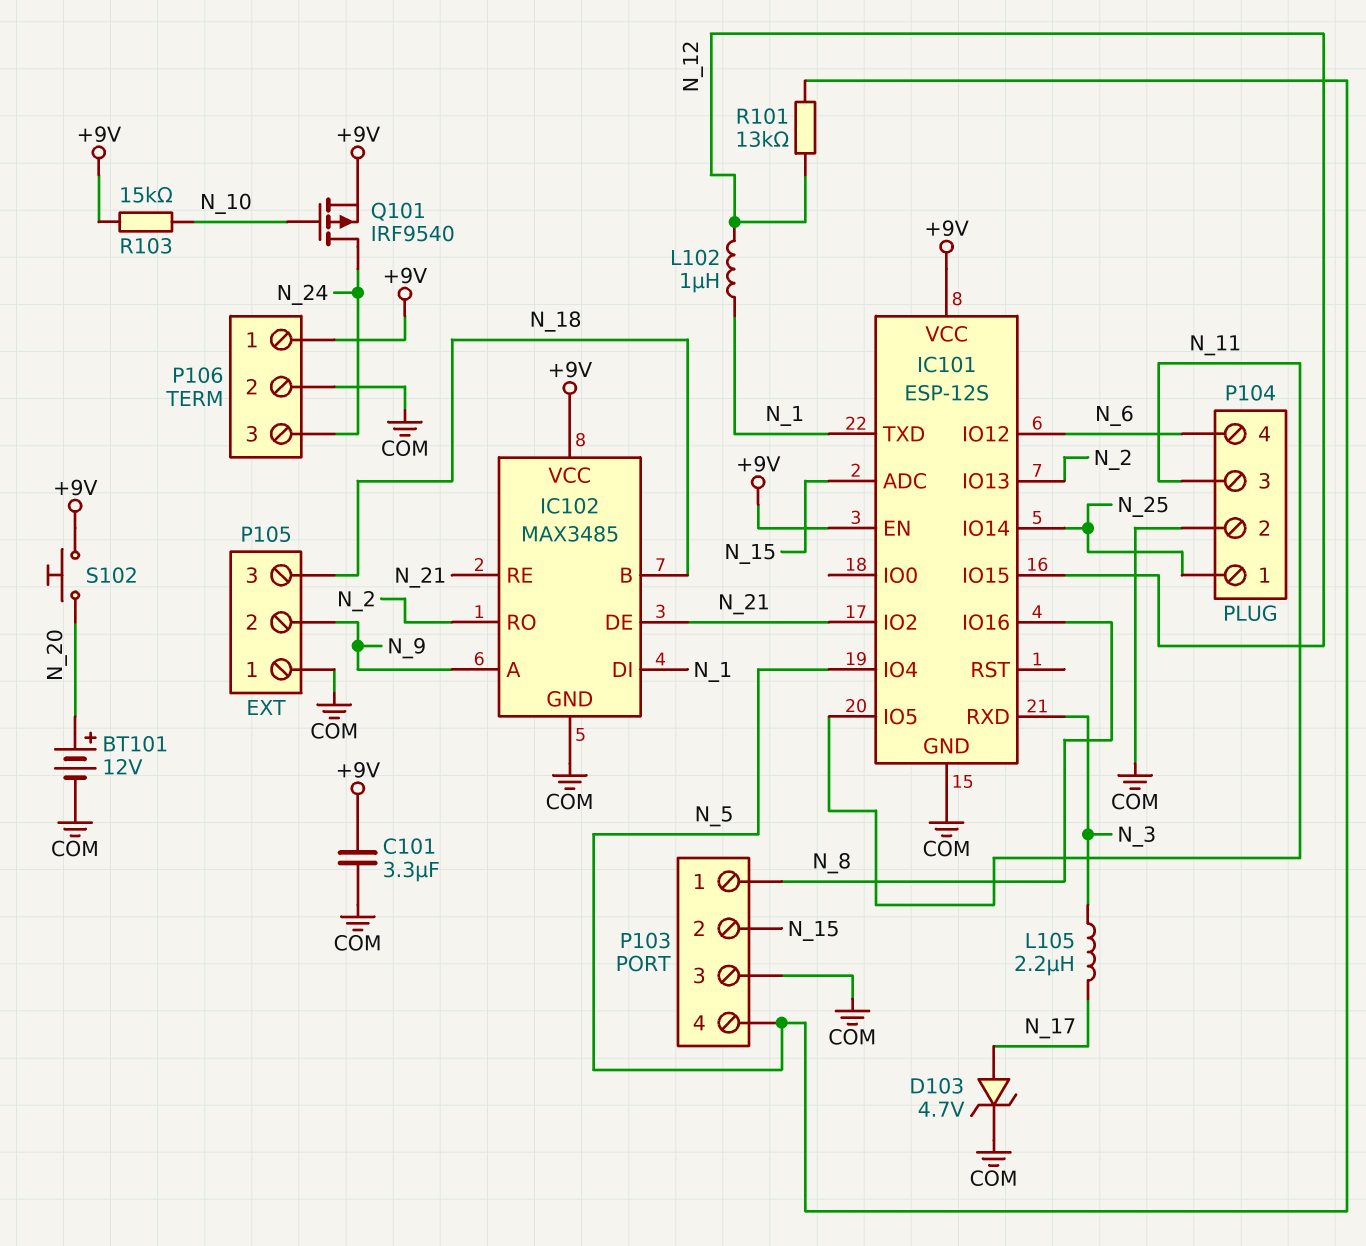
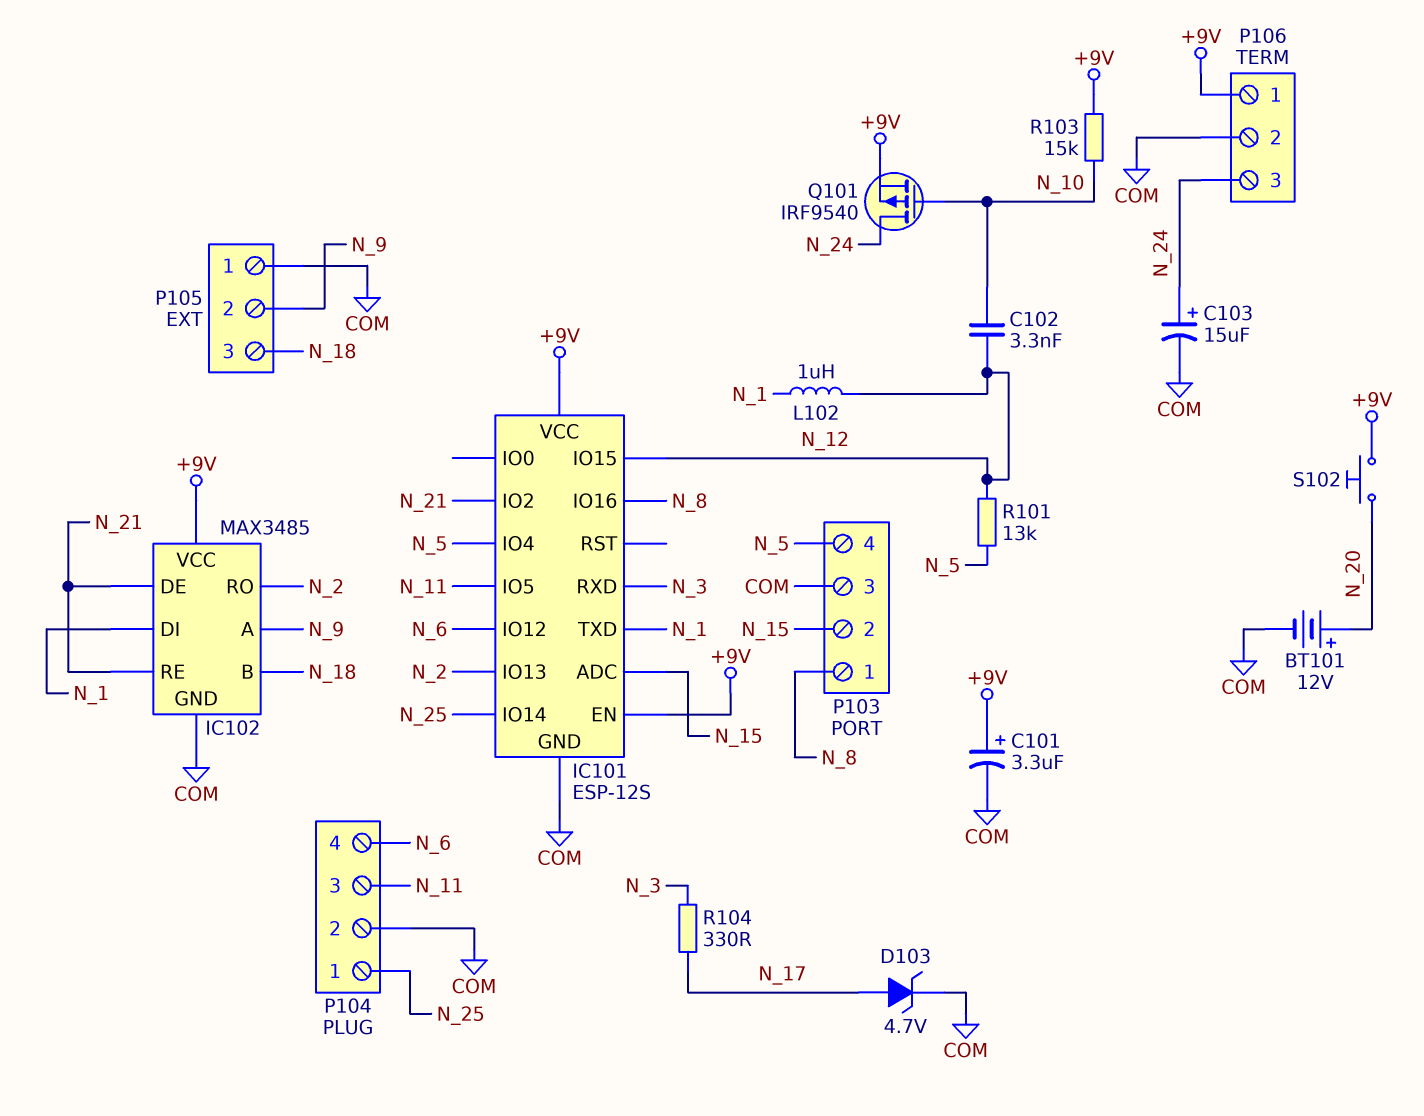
C101: 3.3uF (+9V, COM) -> 3.3uF (plus +9V, minus COM)
C102: none -> 3.3nF (N_10, N_12)
C103: none -> 15uF (plus N_24, minus COM)
L105: 2.2uH (N_3, N_17) -> none
R104: none -> 330 (N_3, N_17)

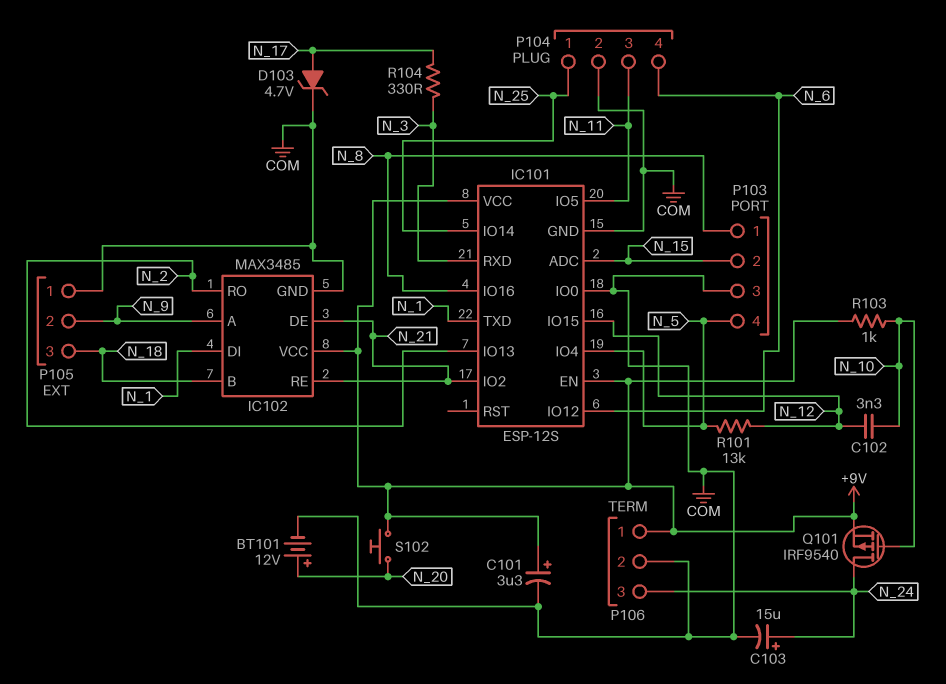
IC101 pin IO0: none -> COM
L102: 1uH (N_1, N_12) -> none
R103: 15k (+9V, N_10) -> 1k (+9V, N_10)

